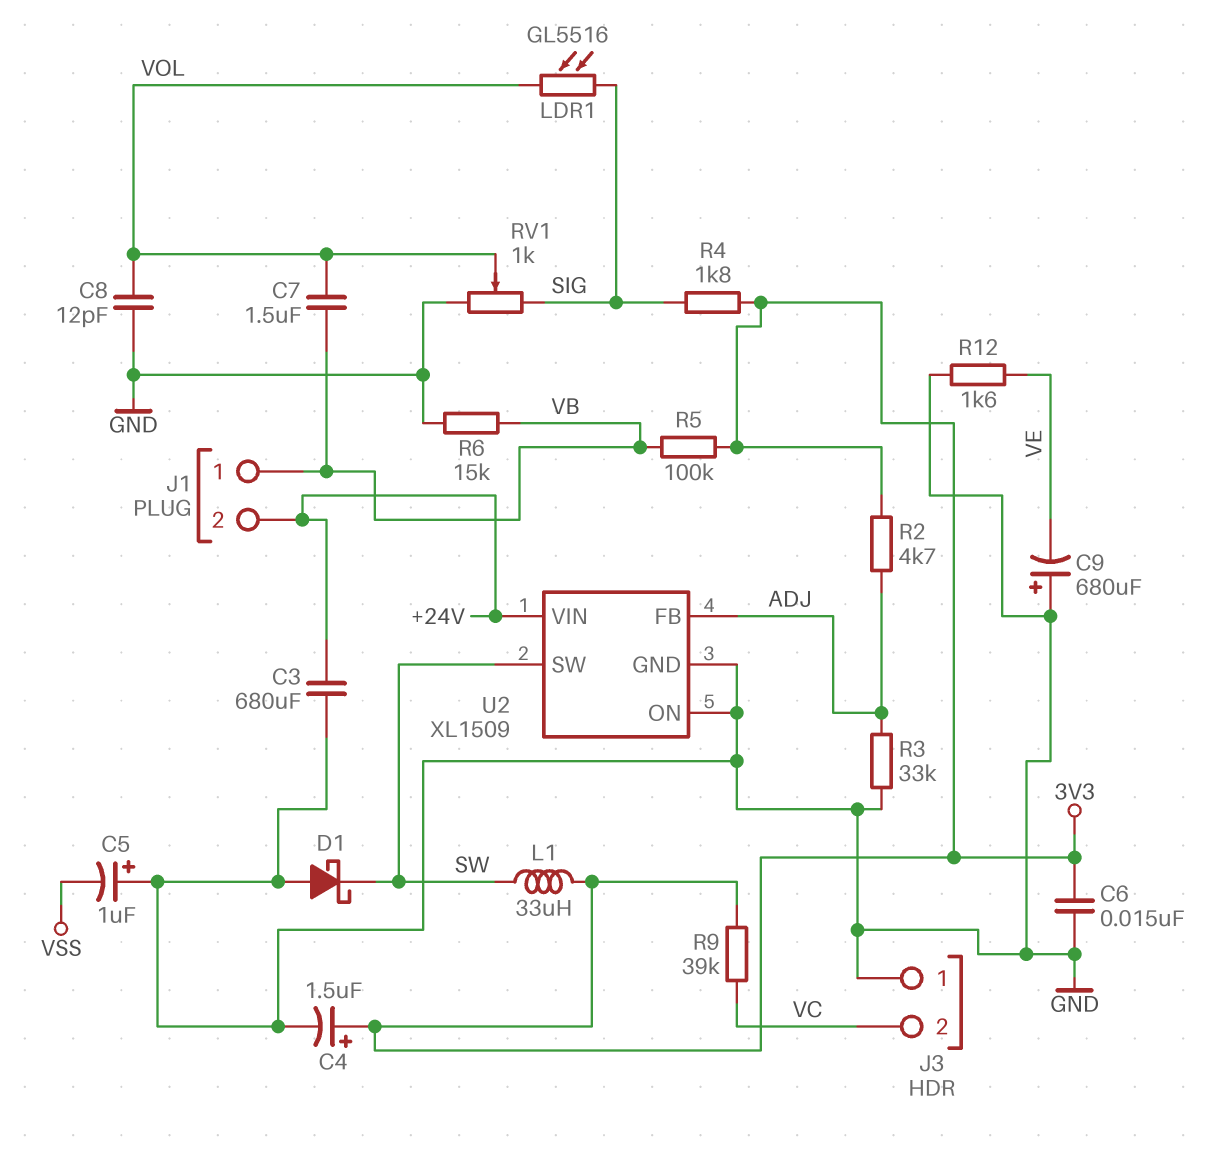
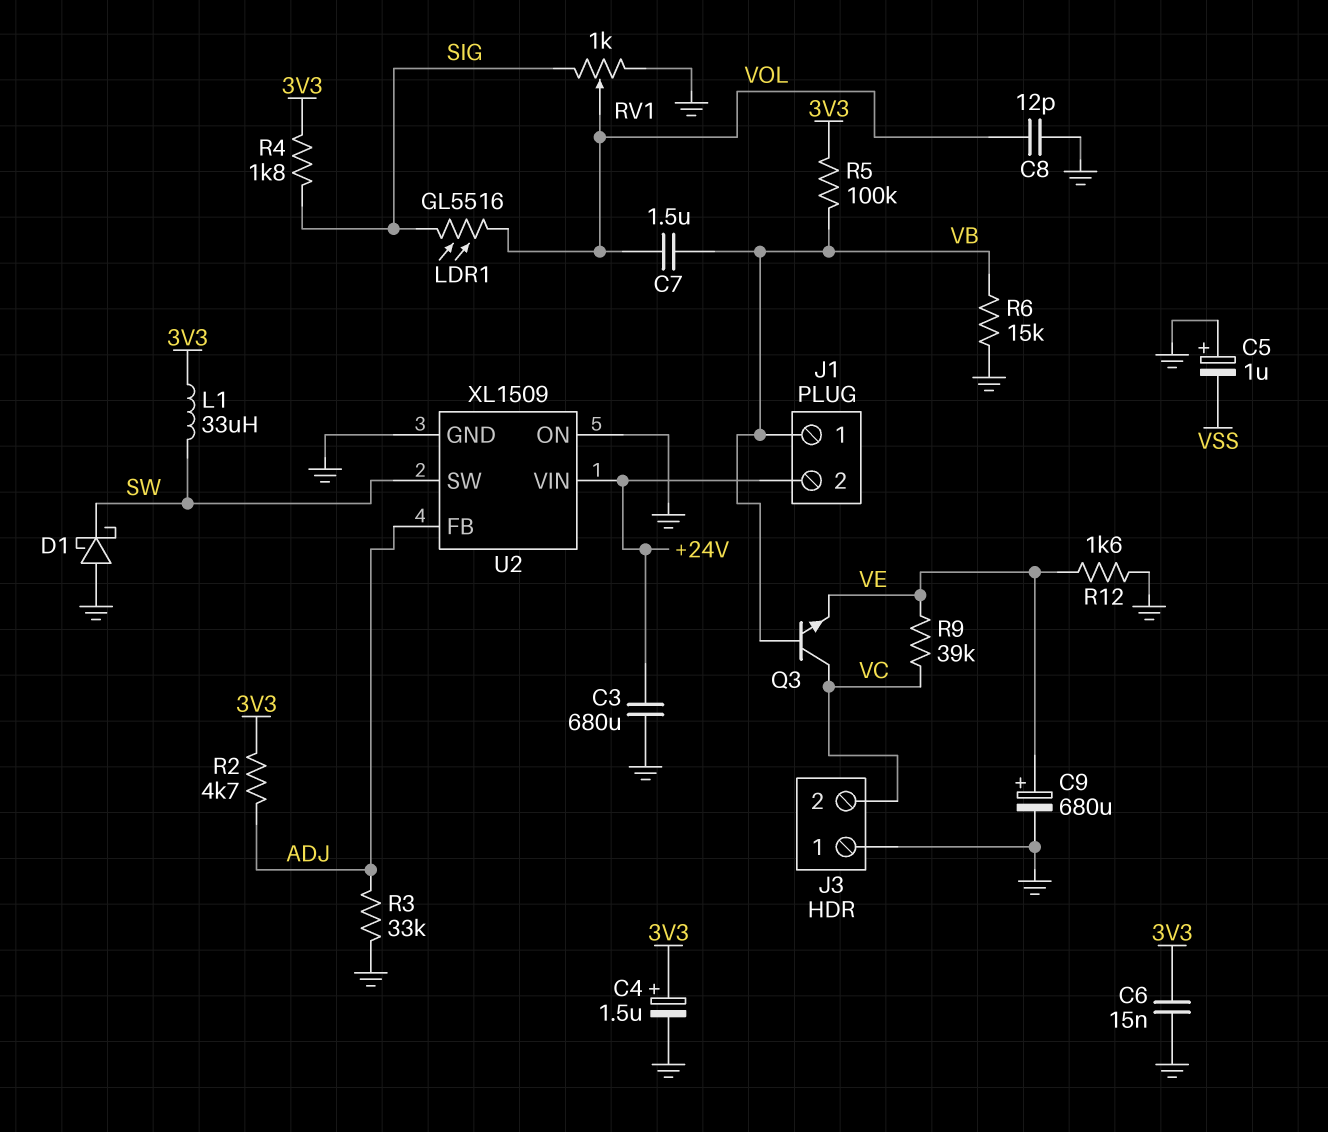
C9: 680uF (plus GND, minus VE) -> 680uF (plus VE, minus GND)
Q3: none -> NPN (B VB, C VC, E VE)
R9: 39k (3V3, VC) -> 39k (VC, VE)

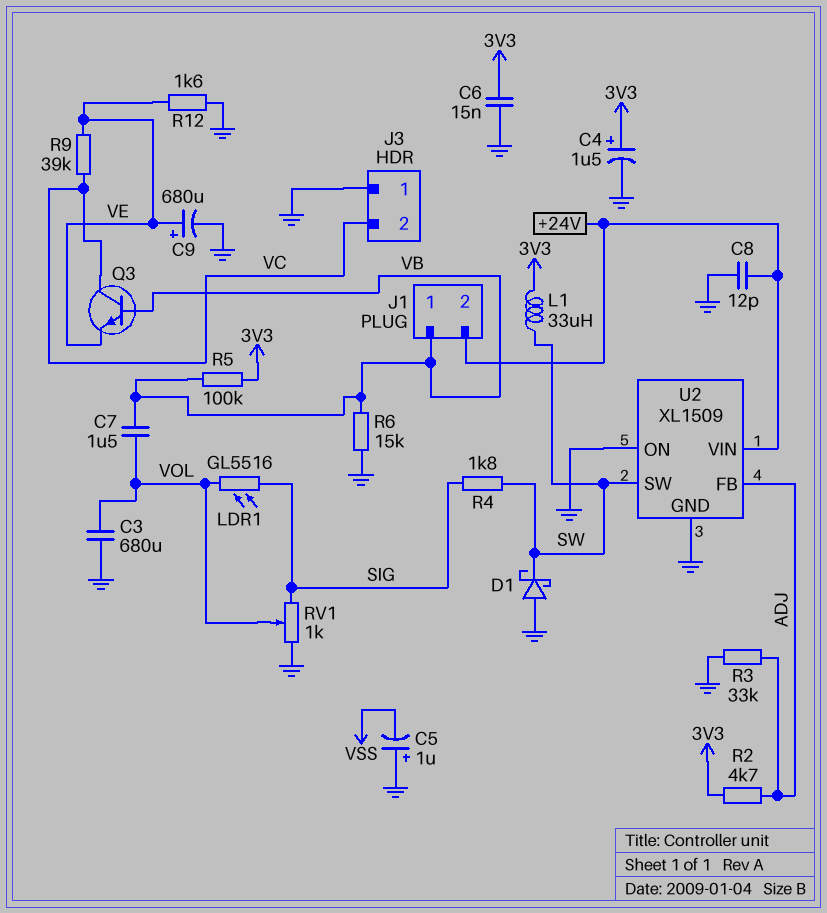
C3: 680uF (+24V, GND) -> 680uF (GND, VOL)
C8: 12pF (GND, VOL) -> 12pF (+24V, GND)
R4: 1.8k (3V3, SIG) -> 1.8k (SIG, SW)

